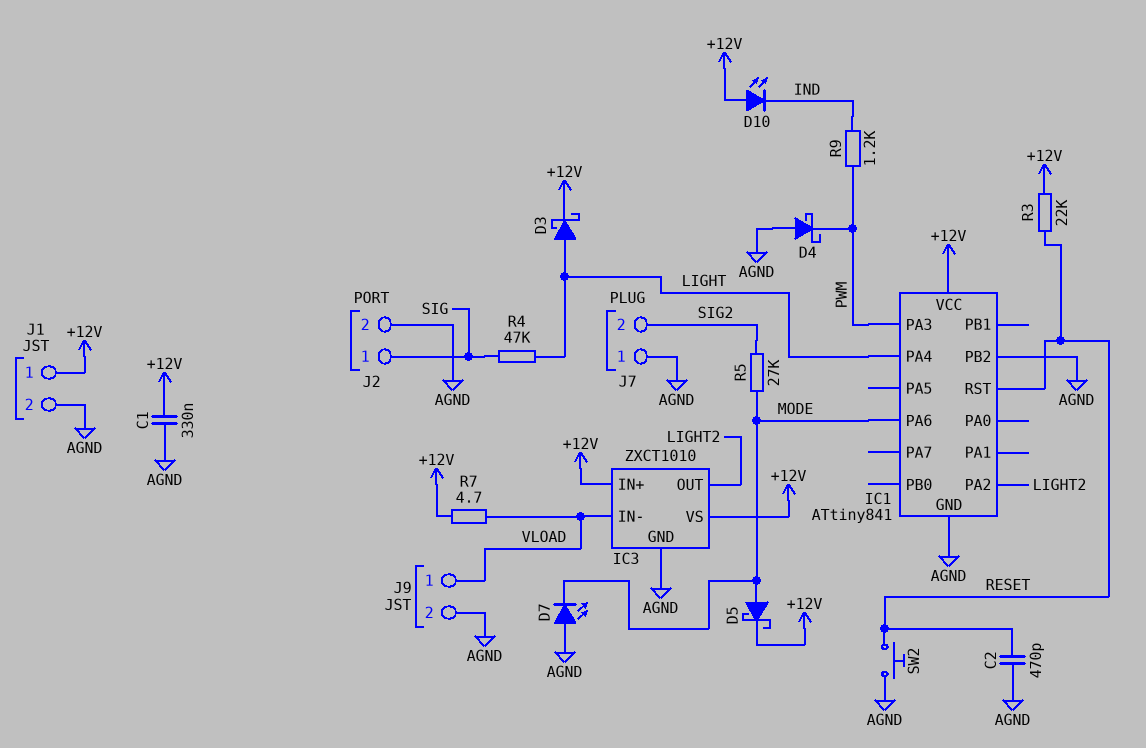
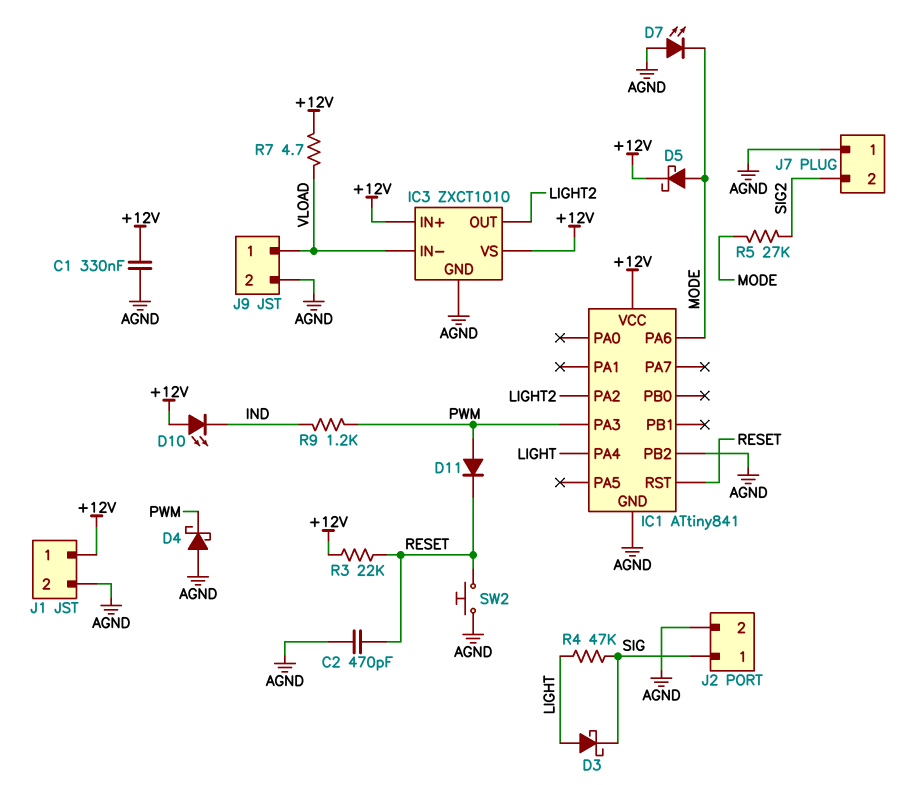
D3: schottky (A LIGHT, K +12V) -> schottky (A LIGHT, K SIG)
D11: none -> diode (A PWM, K RESET)

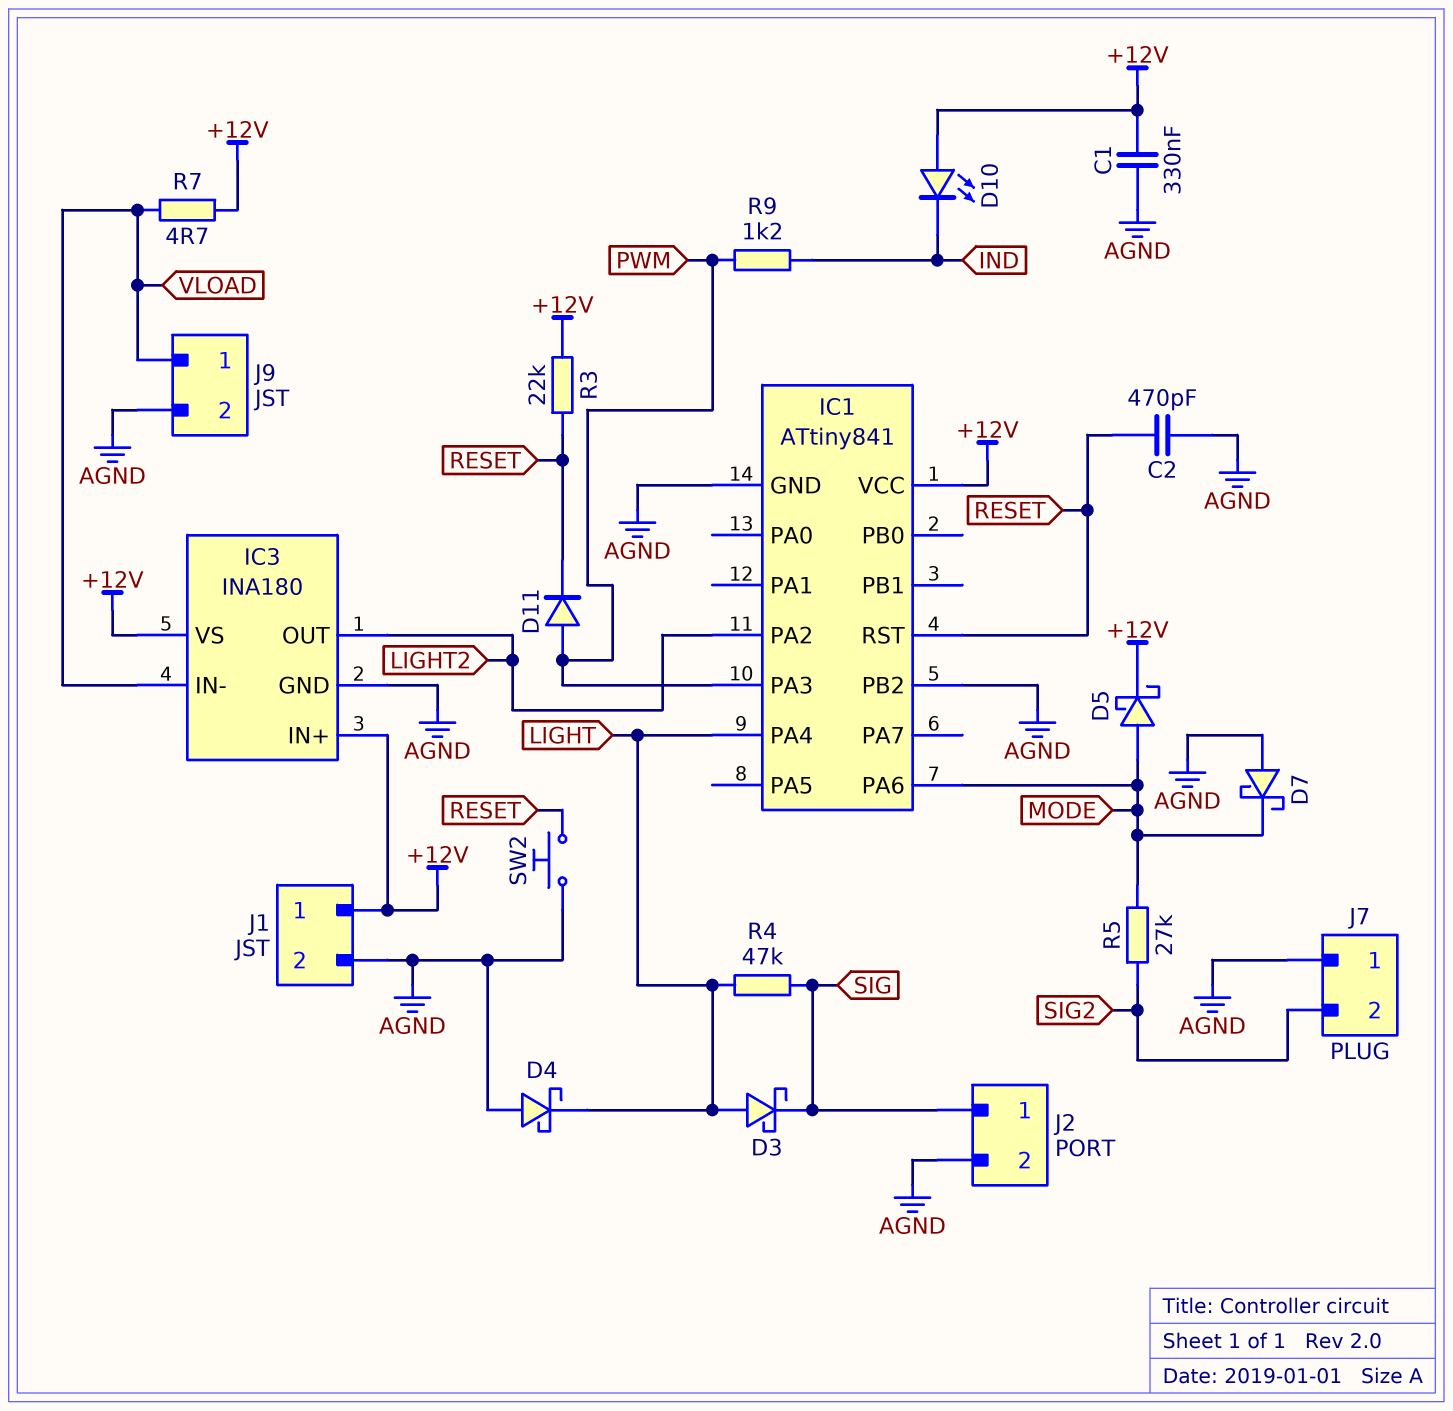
D4: schottky (A AGND, K PWM) -> schottky (A AGND, K LIGHT)
D7: LED (A AGND, K MODE) -> schottky (A AGND, K MODE)
IC3: ZXCT1010 -> INA180

